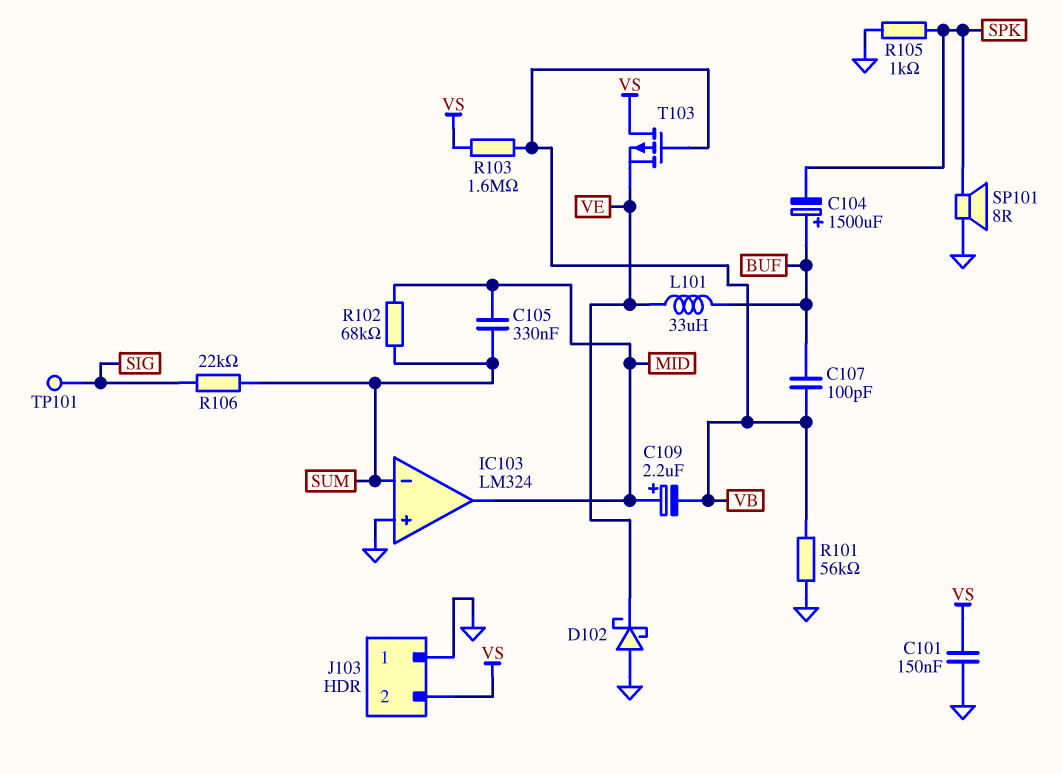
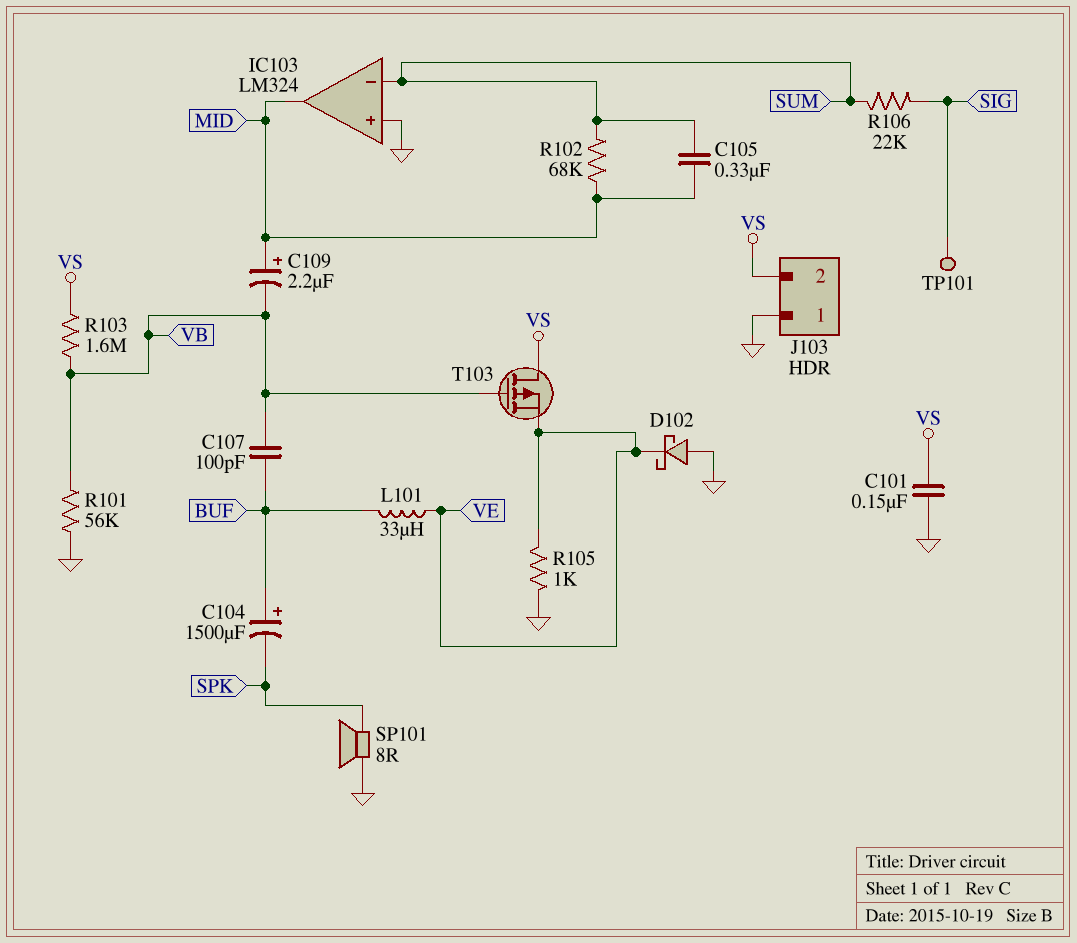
R105: 1k (GND, SPK) -> 1k (GND, VE)

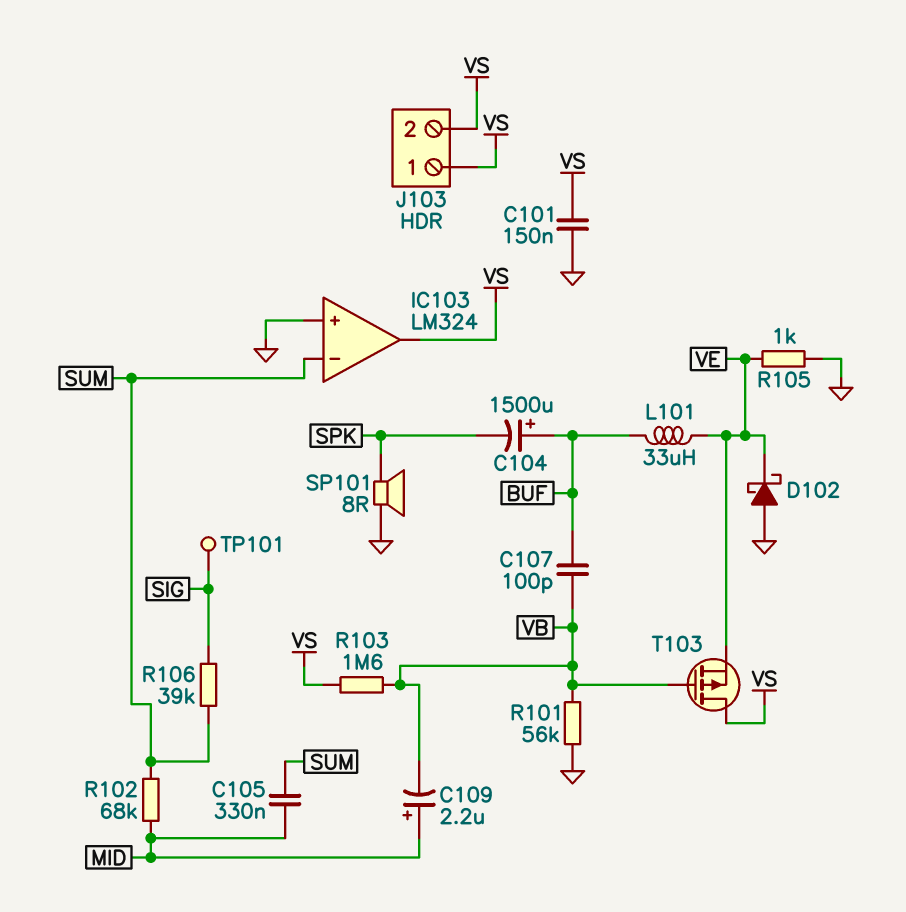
IC103 pin out: MID -> VS
J103 pin 1: GND -> VS
R106: 22k (SIG, SUM) -> 39k (SIG, SUM)

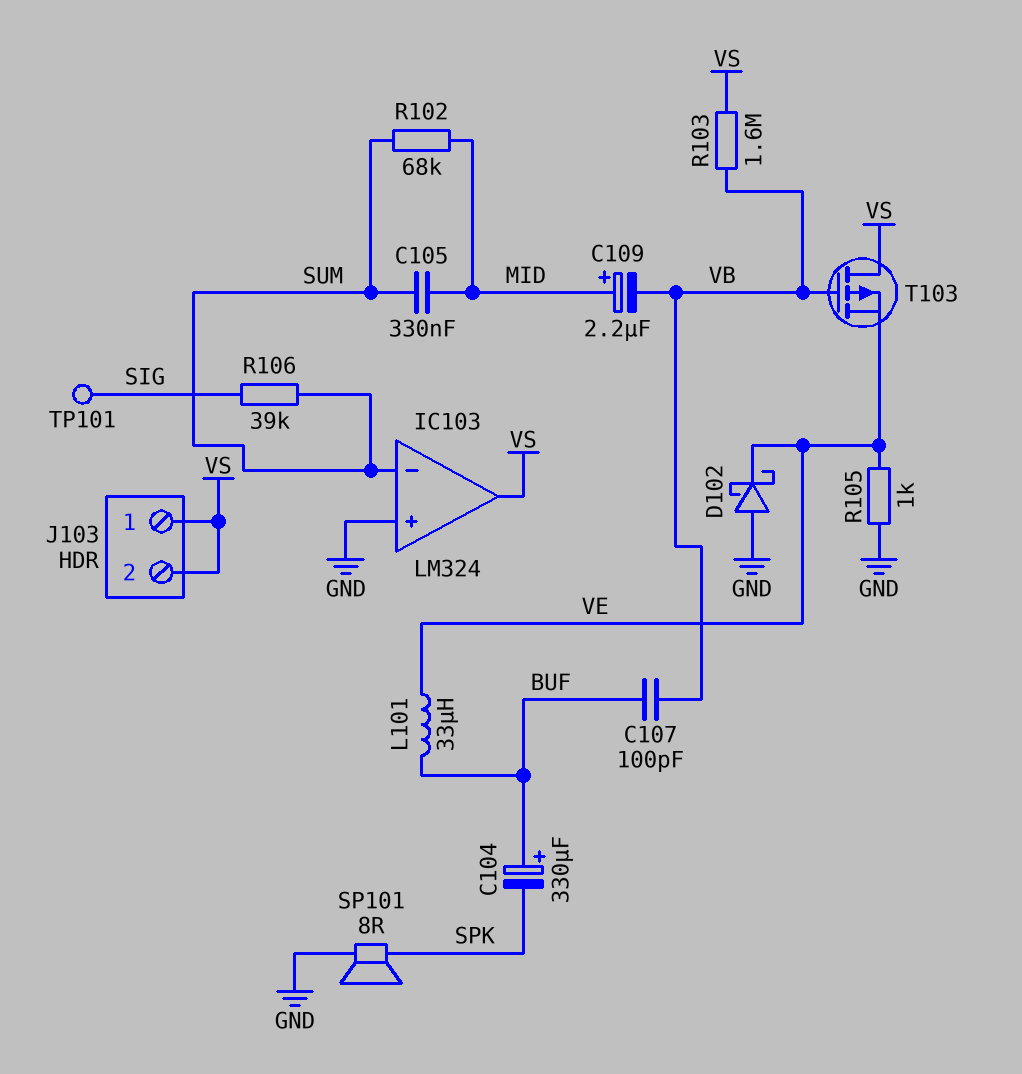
C101: 150nF (GND, VS) -> none
C104: 1500uF (plus BUF, minus SPK) -> 330uF (plus BUF, minus SPK)
R101: 56k (GND, VB) -> none

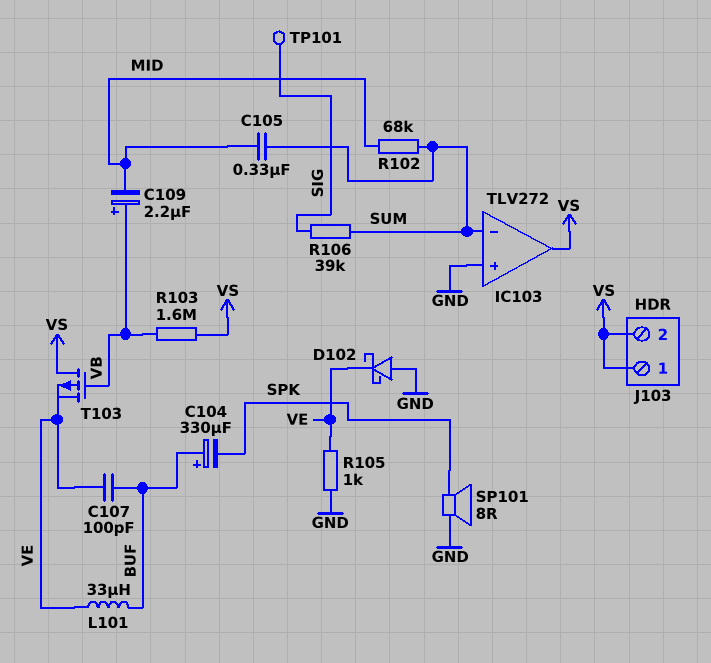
C107: 100pF (BUF, VB) -> 100pF (BUF, VE)
C109: 2.2uF (plus MID, minus VB) -> 2.2uF (plus VB, minus MID)
IC103: LM324 -> TLV272

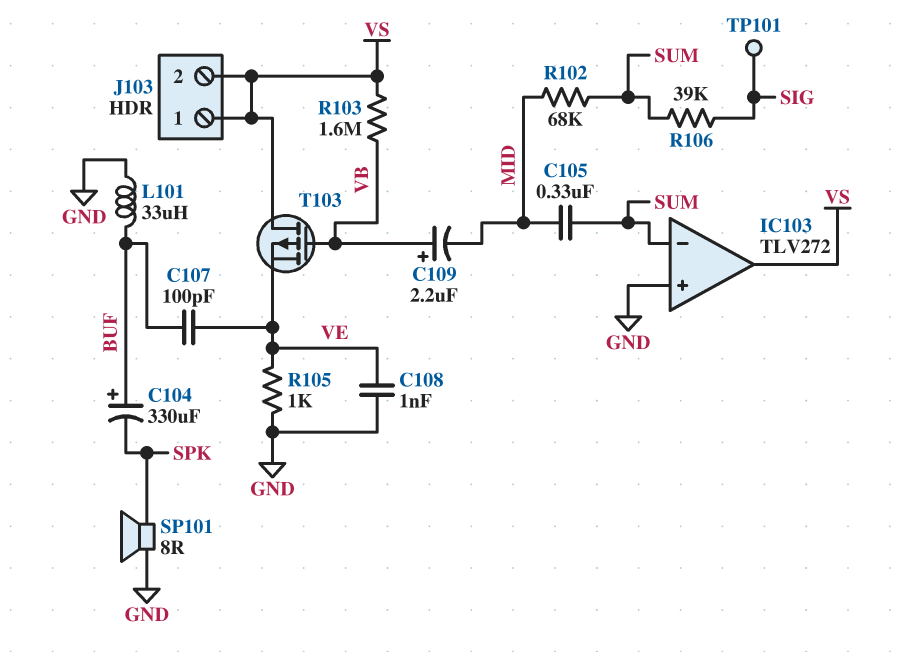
C108: none -> 1nF (GND, VE)
D102: schottky (A GND, K VE) -> none
L101: 33uH (BUF, VE) -> 33uH (BUF, GND)

